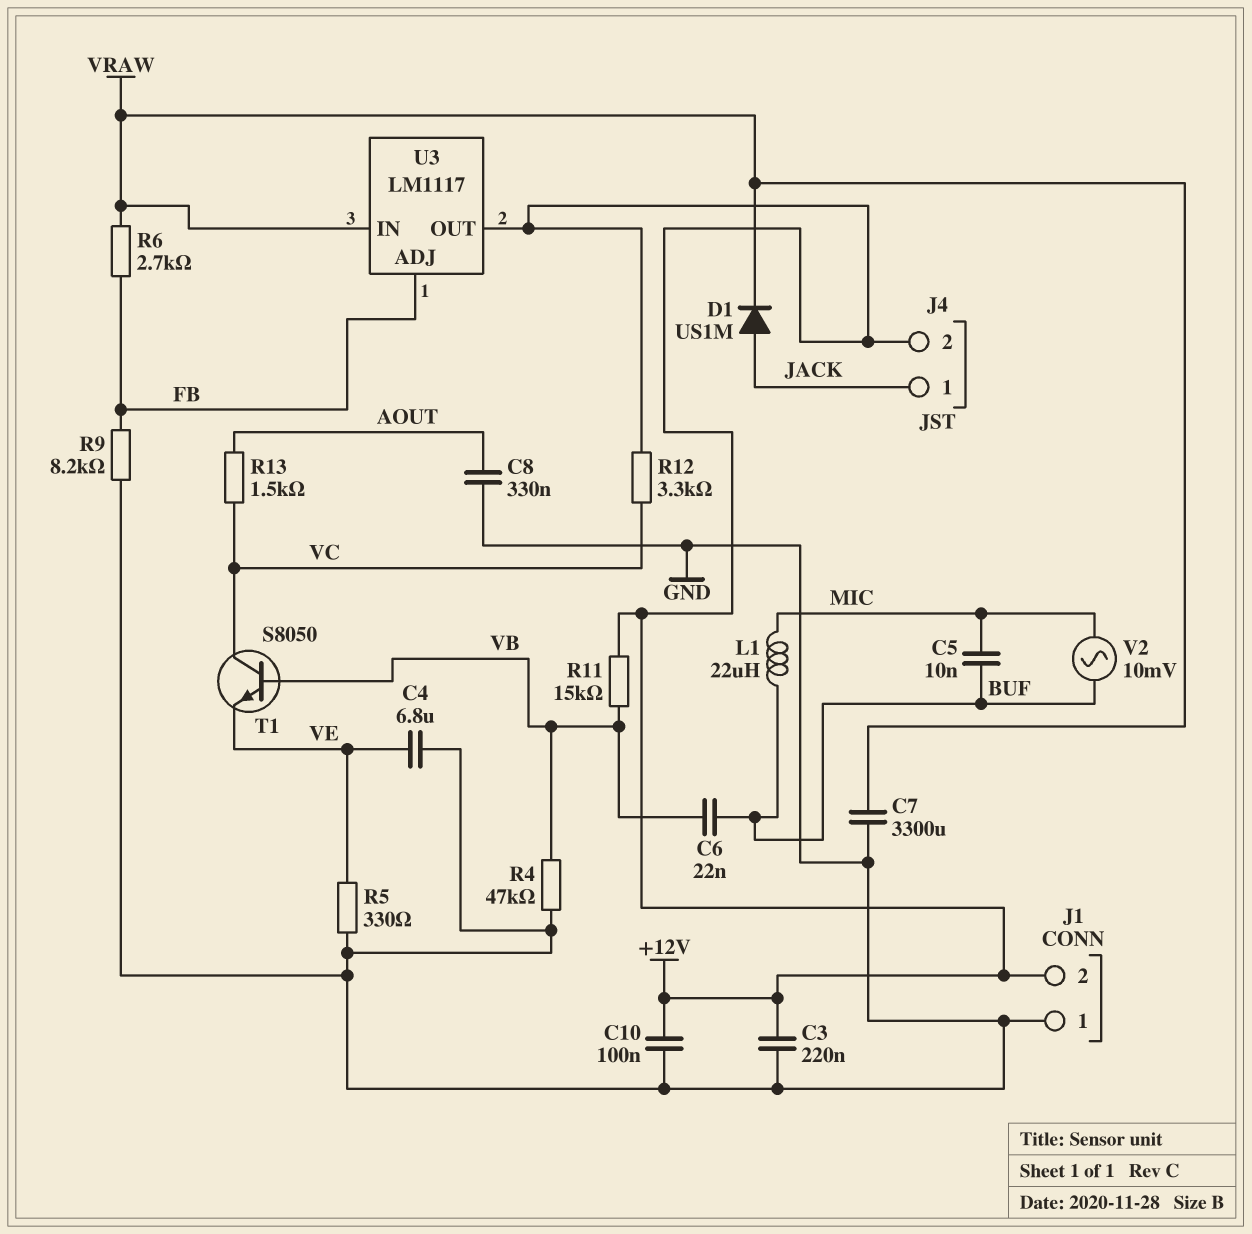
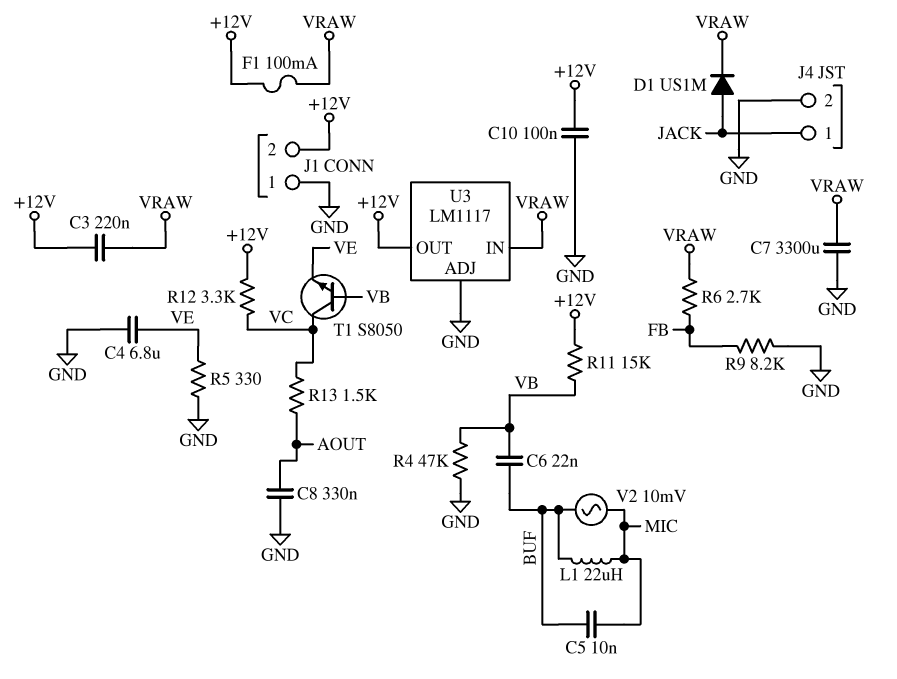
C3: 220nF (+12V, GND) -> 220nF (+12V, VRAW)
F1: none -> 100mA (+12V, VRAW)
J4 pin 2: +12V -> GND
U3 pin ADJ: FB -> GND

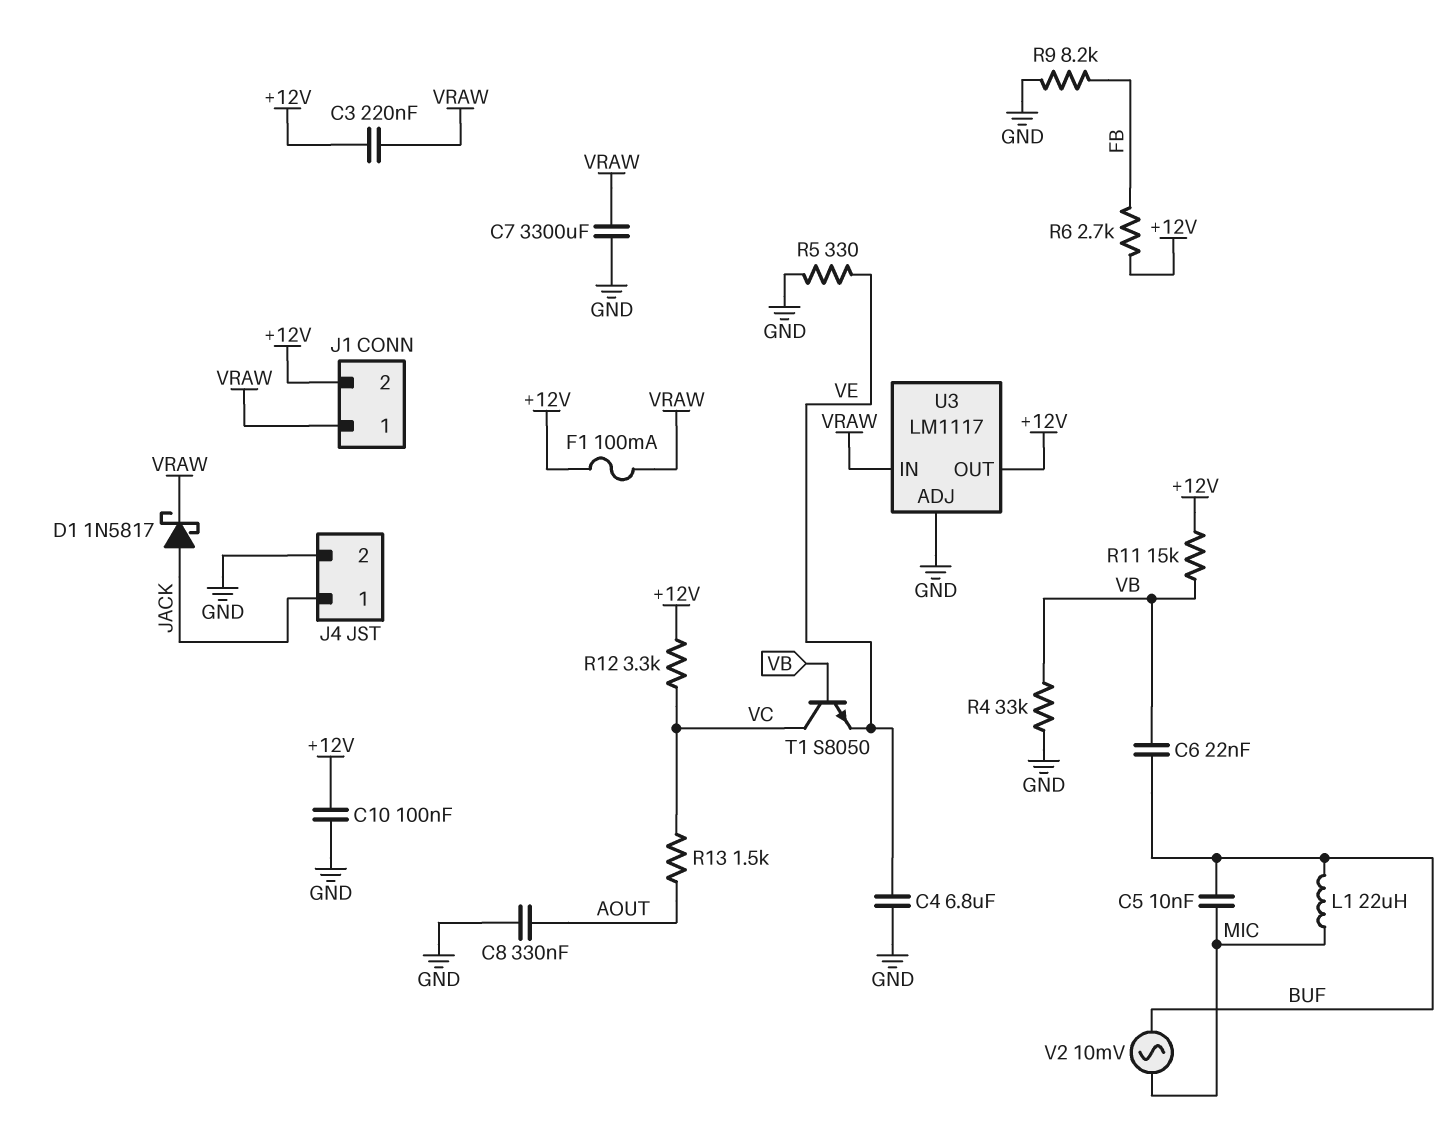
D1: diode US1M (A JACK, K VRAW) -> schottky 1N5817 (A JACK, K VRAW)
J1 pin 1: GND -> VRAW
R4: 47k (GND, VB) -> 33k (GND, VB)
R6: 2.7k (FB, VRAW) -> 2.7k (+12V, FB)

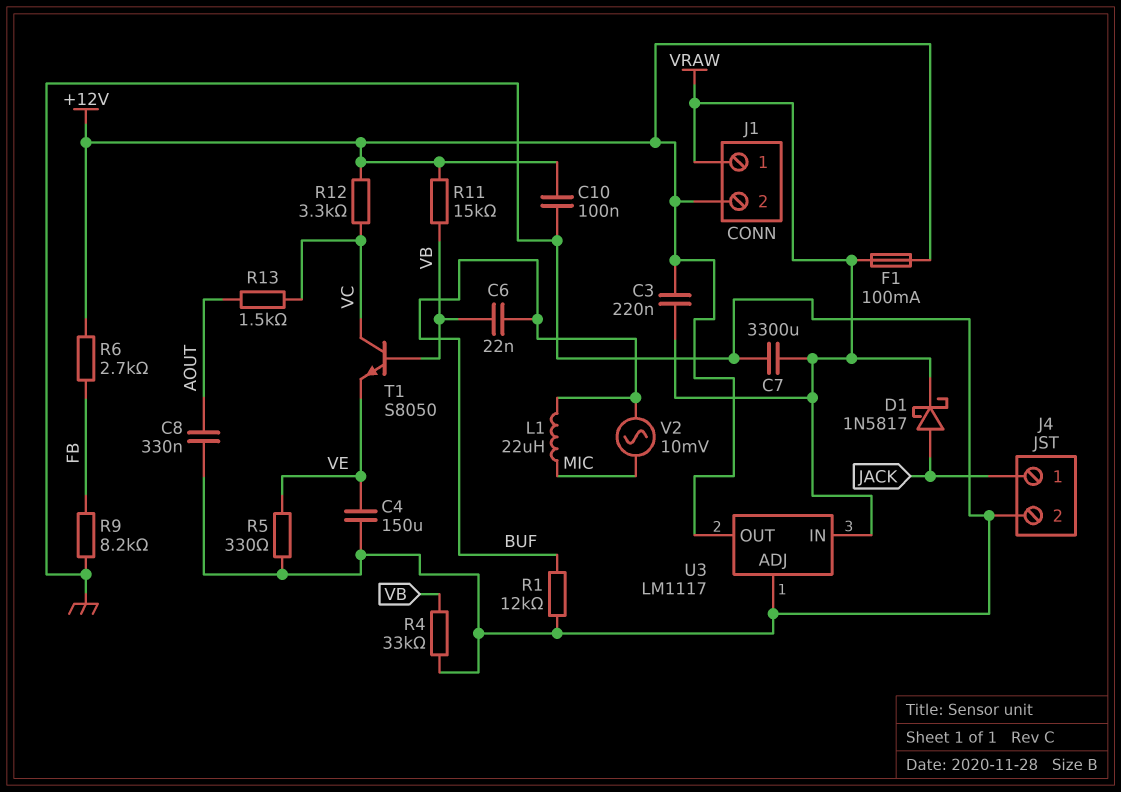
C4: 6.8uF (GND, VE) -> 150uF (GND, VE)
C5: 10nF (BUF, MIC) -> none
R1: none -> 12k (BUF, GND)

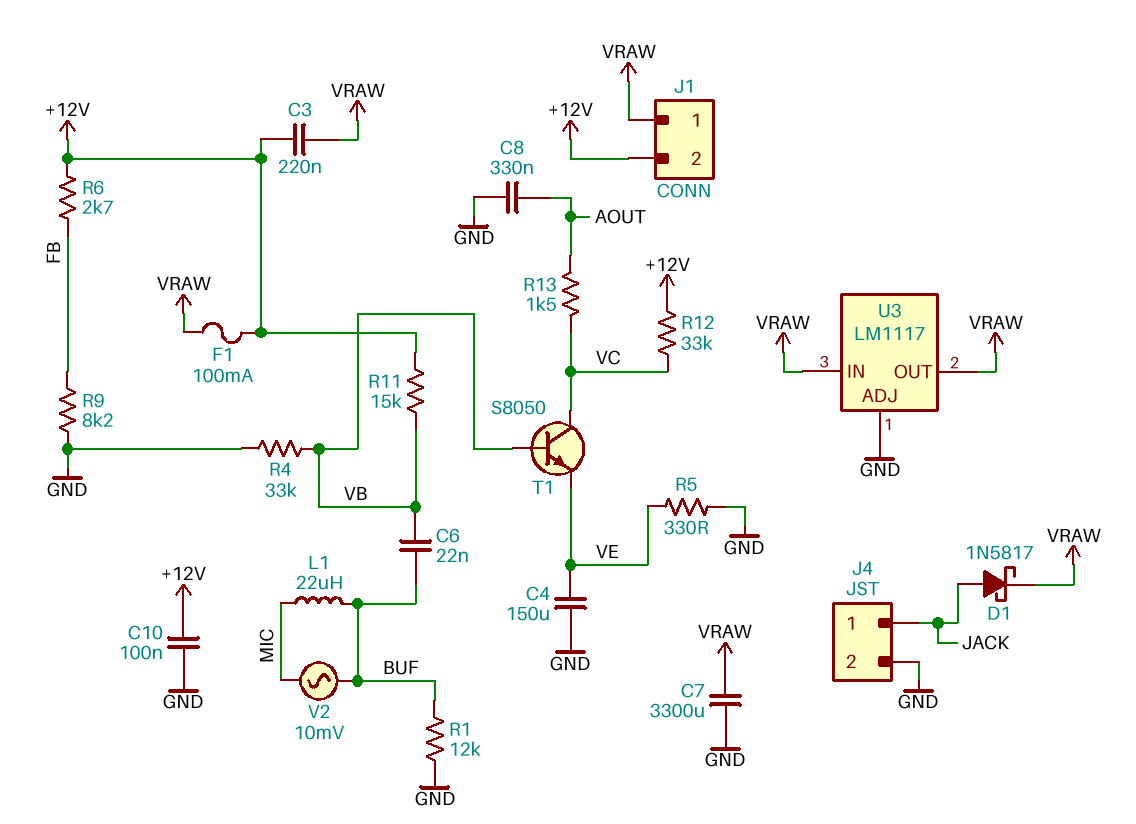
R12: 3.3k (+12V, VC) -> 33k (+12V, VC)
U3 pin OUT: +12V -> VRAW

